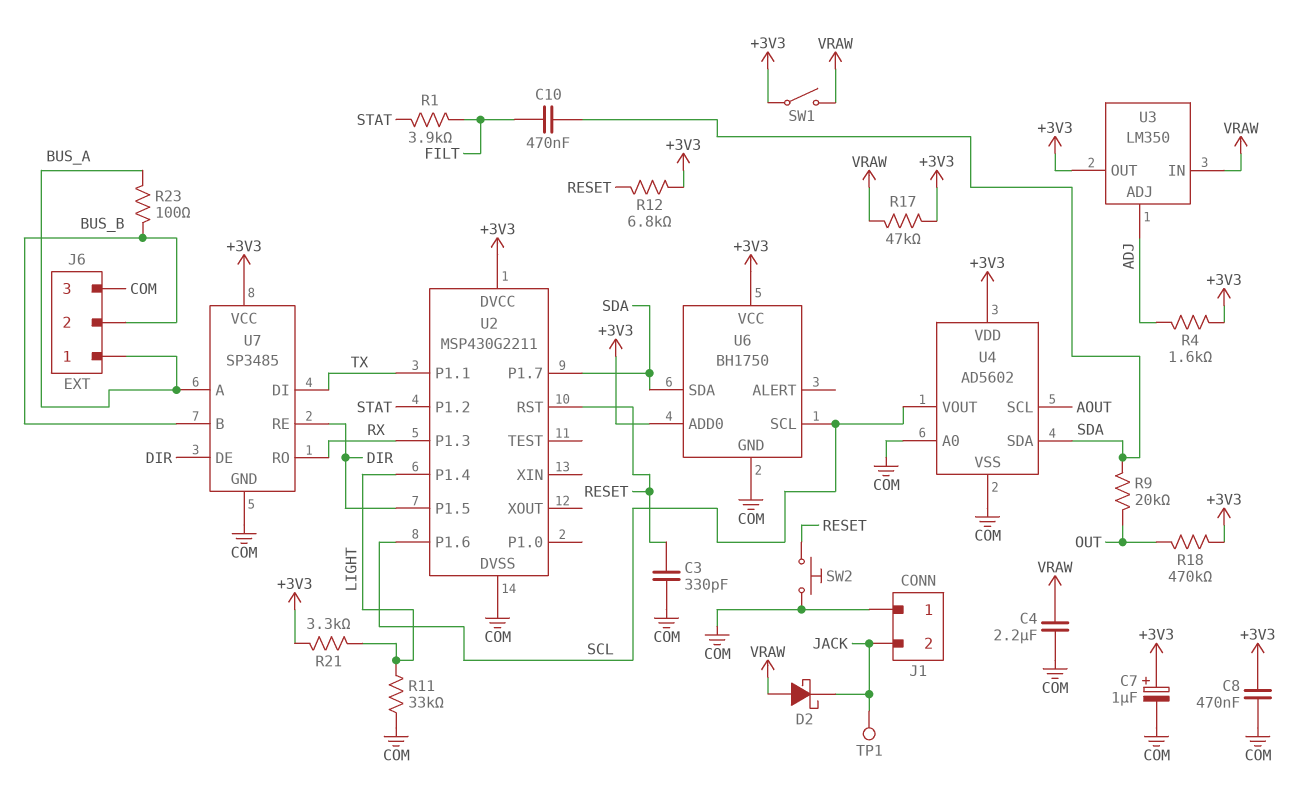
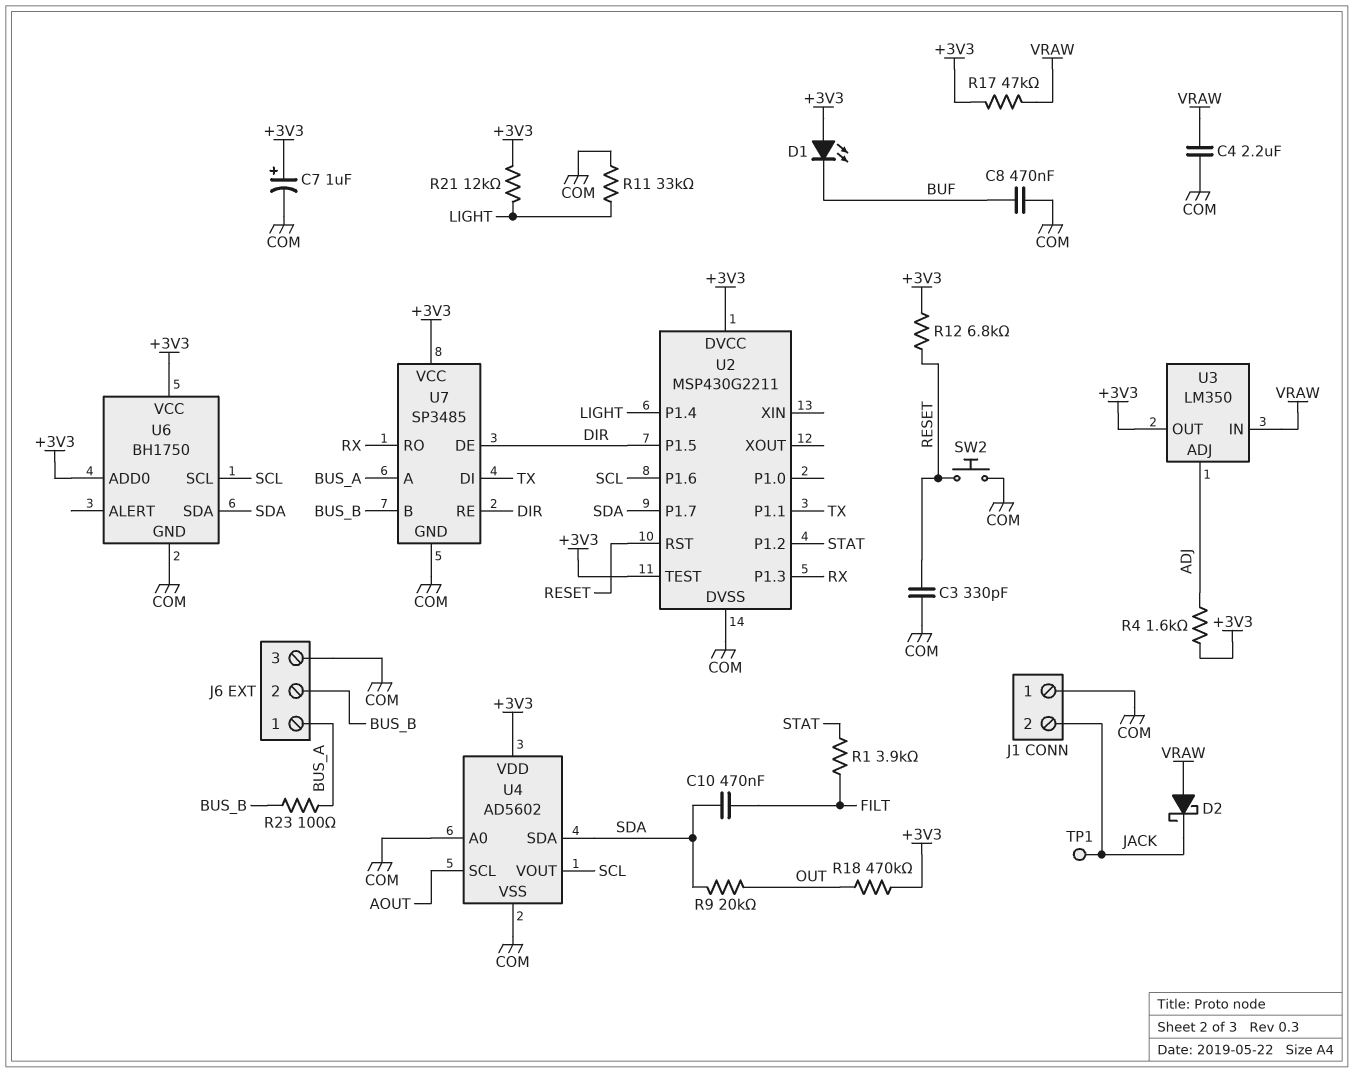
C8: 470nF (+3V3, COM) -> 470nF (BUF, COM)
D1: none -> LED (A +3V3, K BUF)
R21: 3.3k (+3V3, LIGHT) -> 12k (+3V3, LIGHT)
SW1: switch (+3V3, VRAW) -> none
U2 pin TEST: none -> +3V3

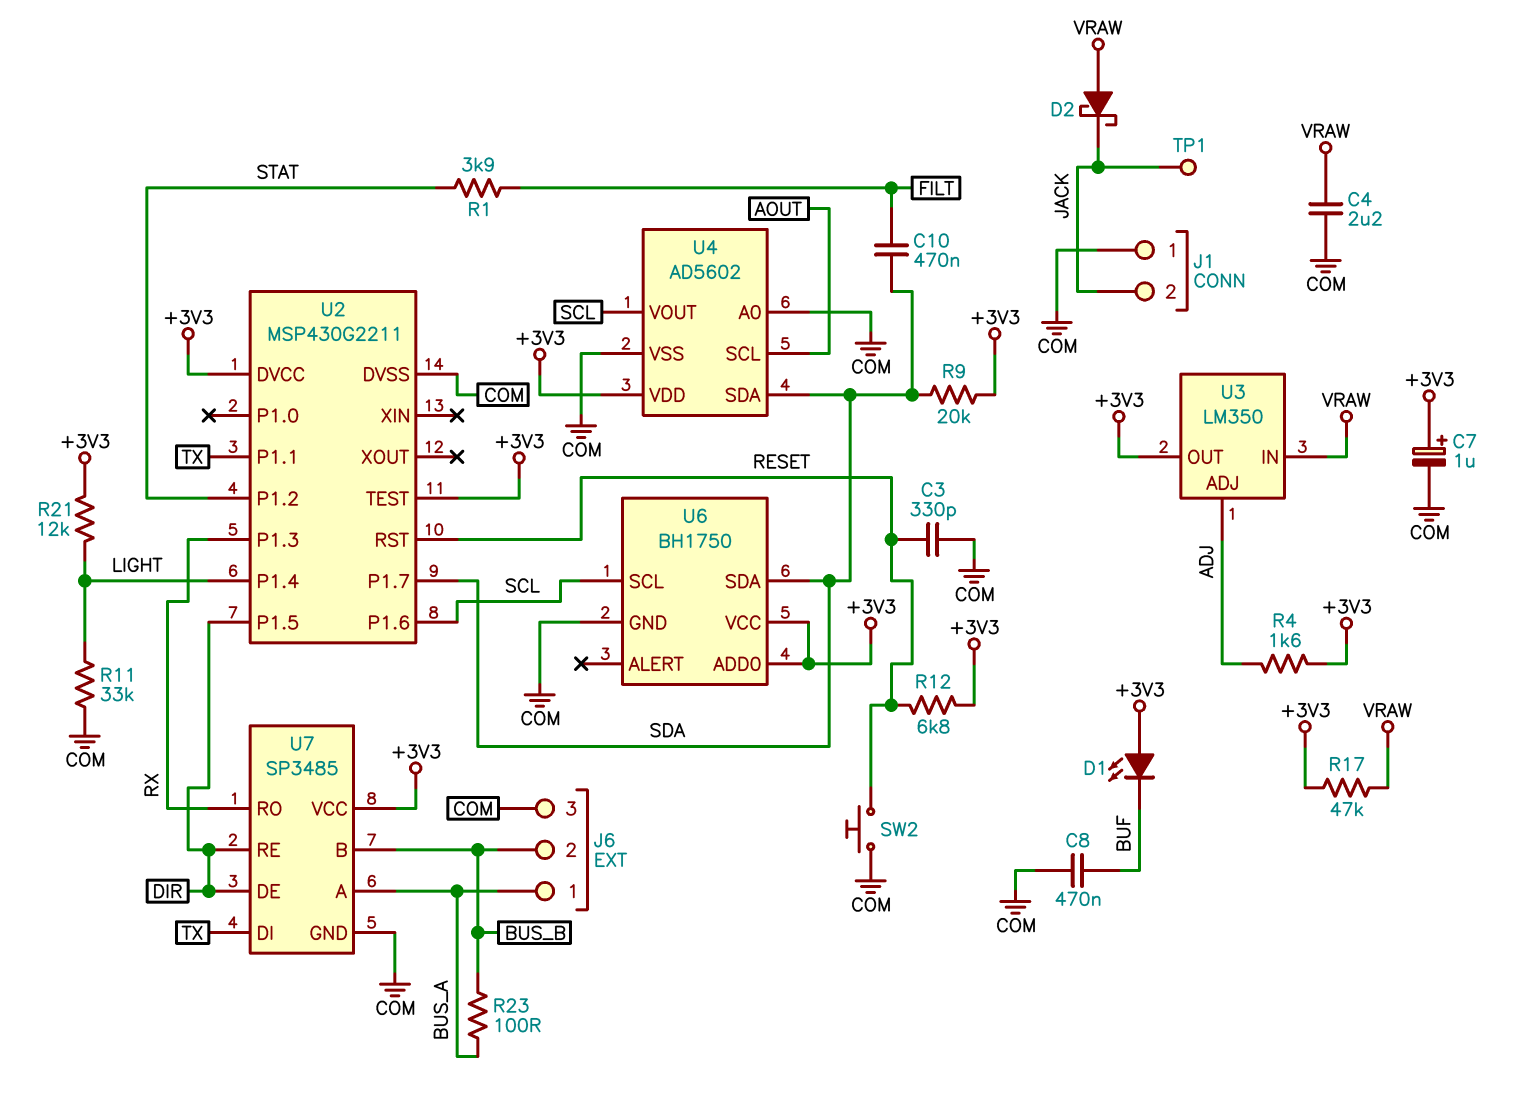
R9: 20k (OUT, SDA) -> 20k (+3V3, SDA)
R18: 470k (+3V3, OUT) -> none

